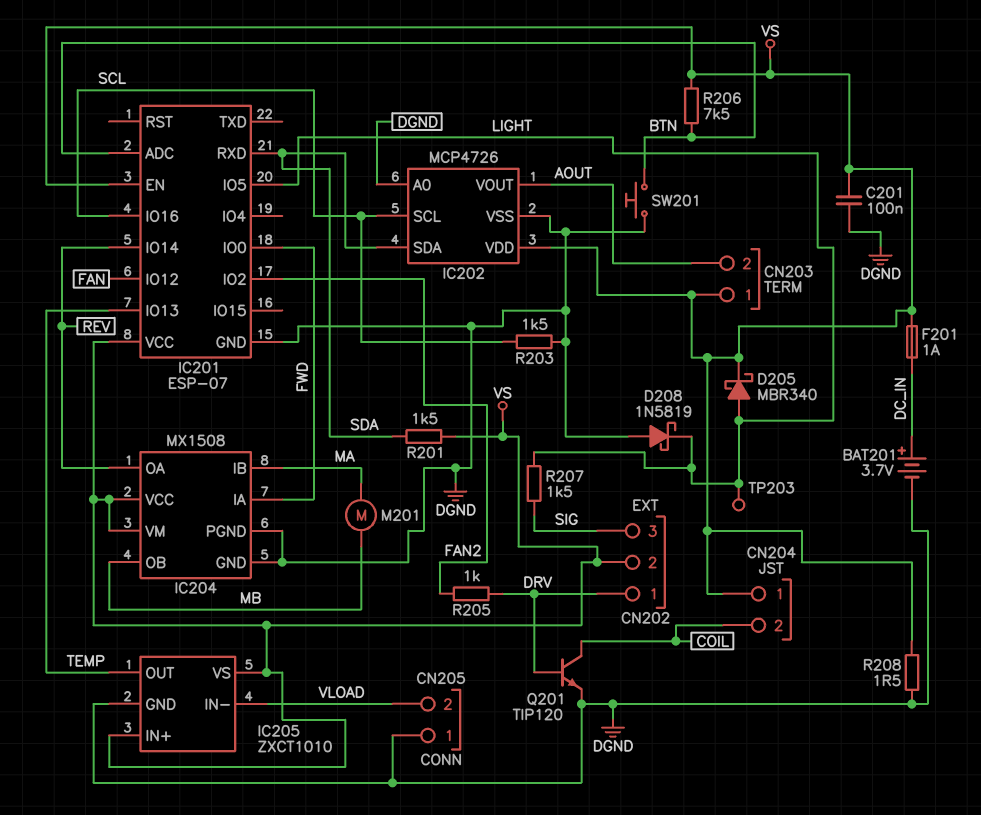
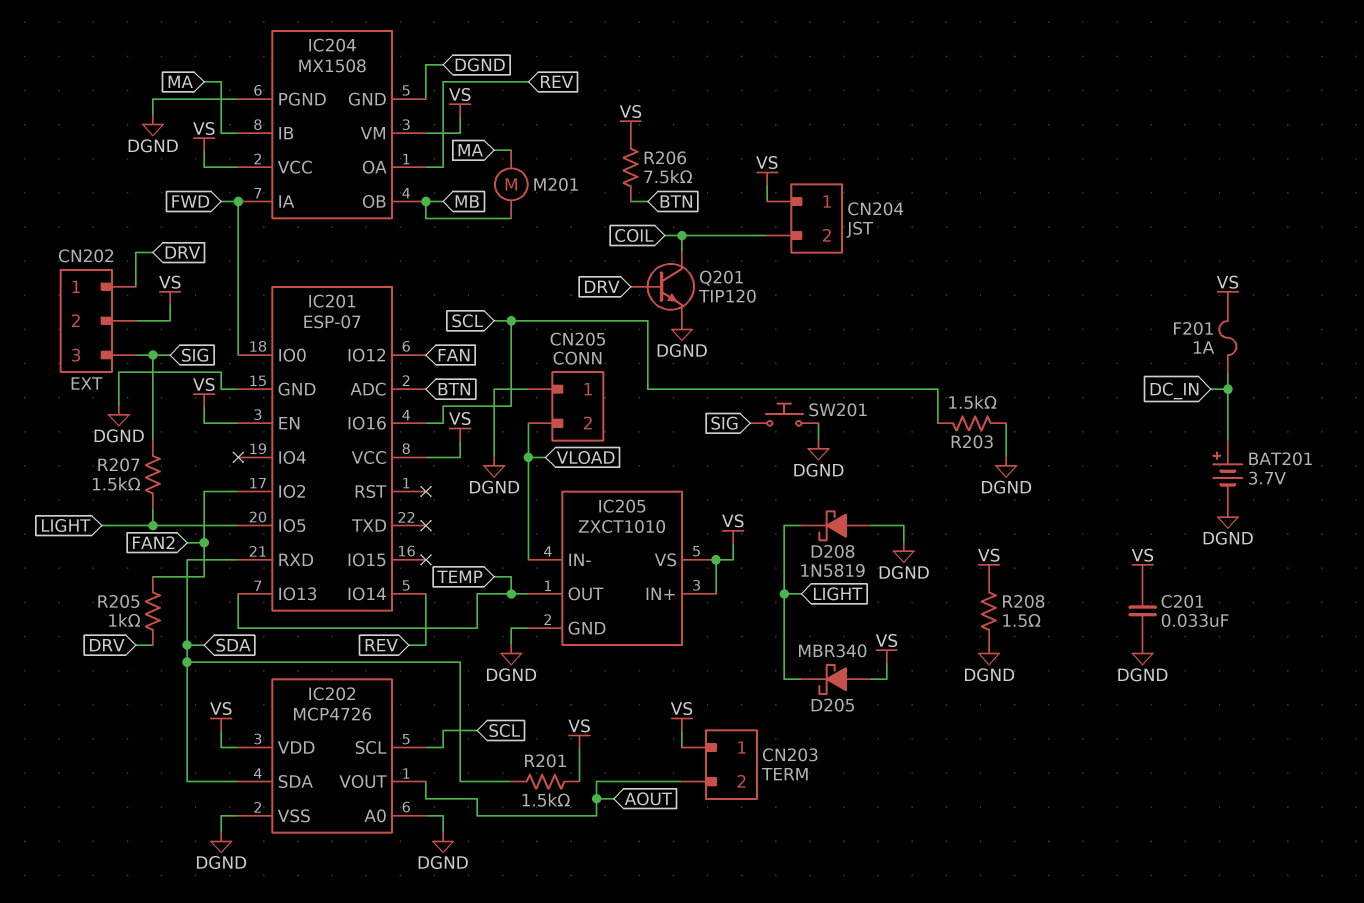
C201: 100nF (DGND, VS) -> 33nF (DGND, VS)
D205: schottky MBR340 (A LIGHT, K VS) -> schottky MBR340 (A VS, K LIGHT)
SW201: button (BTN, DGND) -> button (DGND, SIG)
TP203: test point (LIGHT) -> none

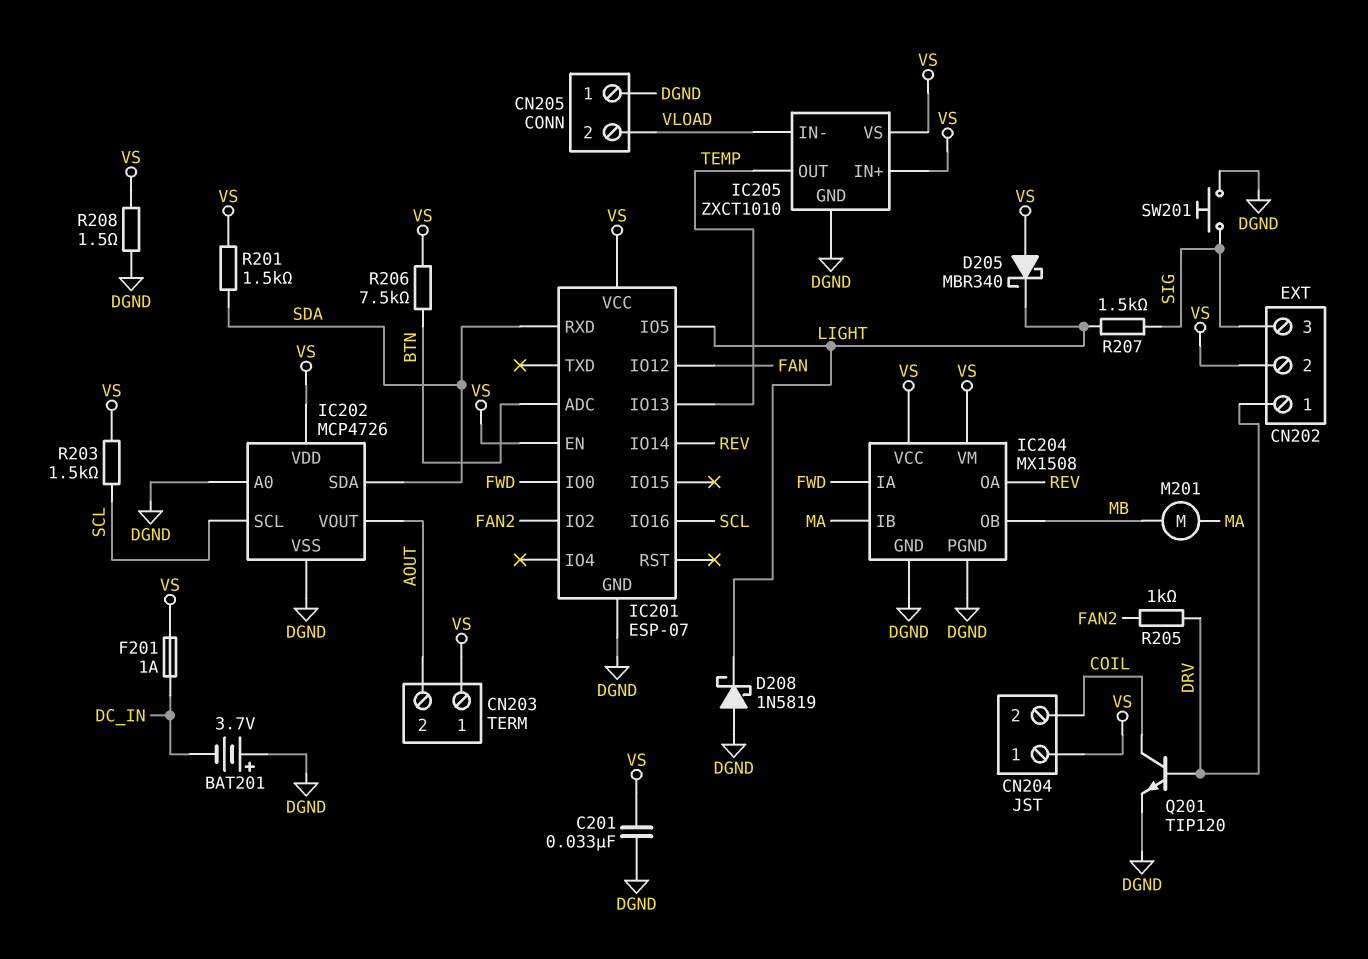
BAT201: 3.7V (plus DC_IN, minus DGND) -> 3.7V (plus DGND, minus DC_IN)
R203: 1.5k (DGND, SCL) -> 1.5k (SCL, VS)

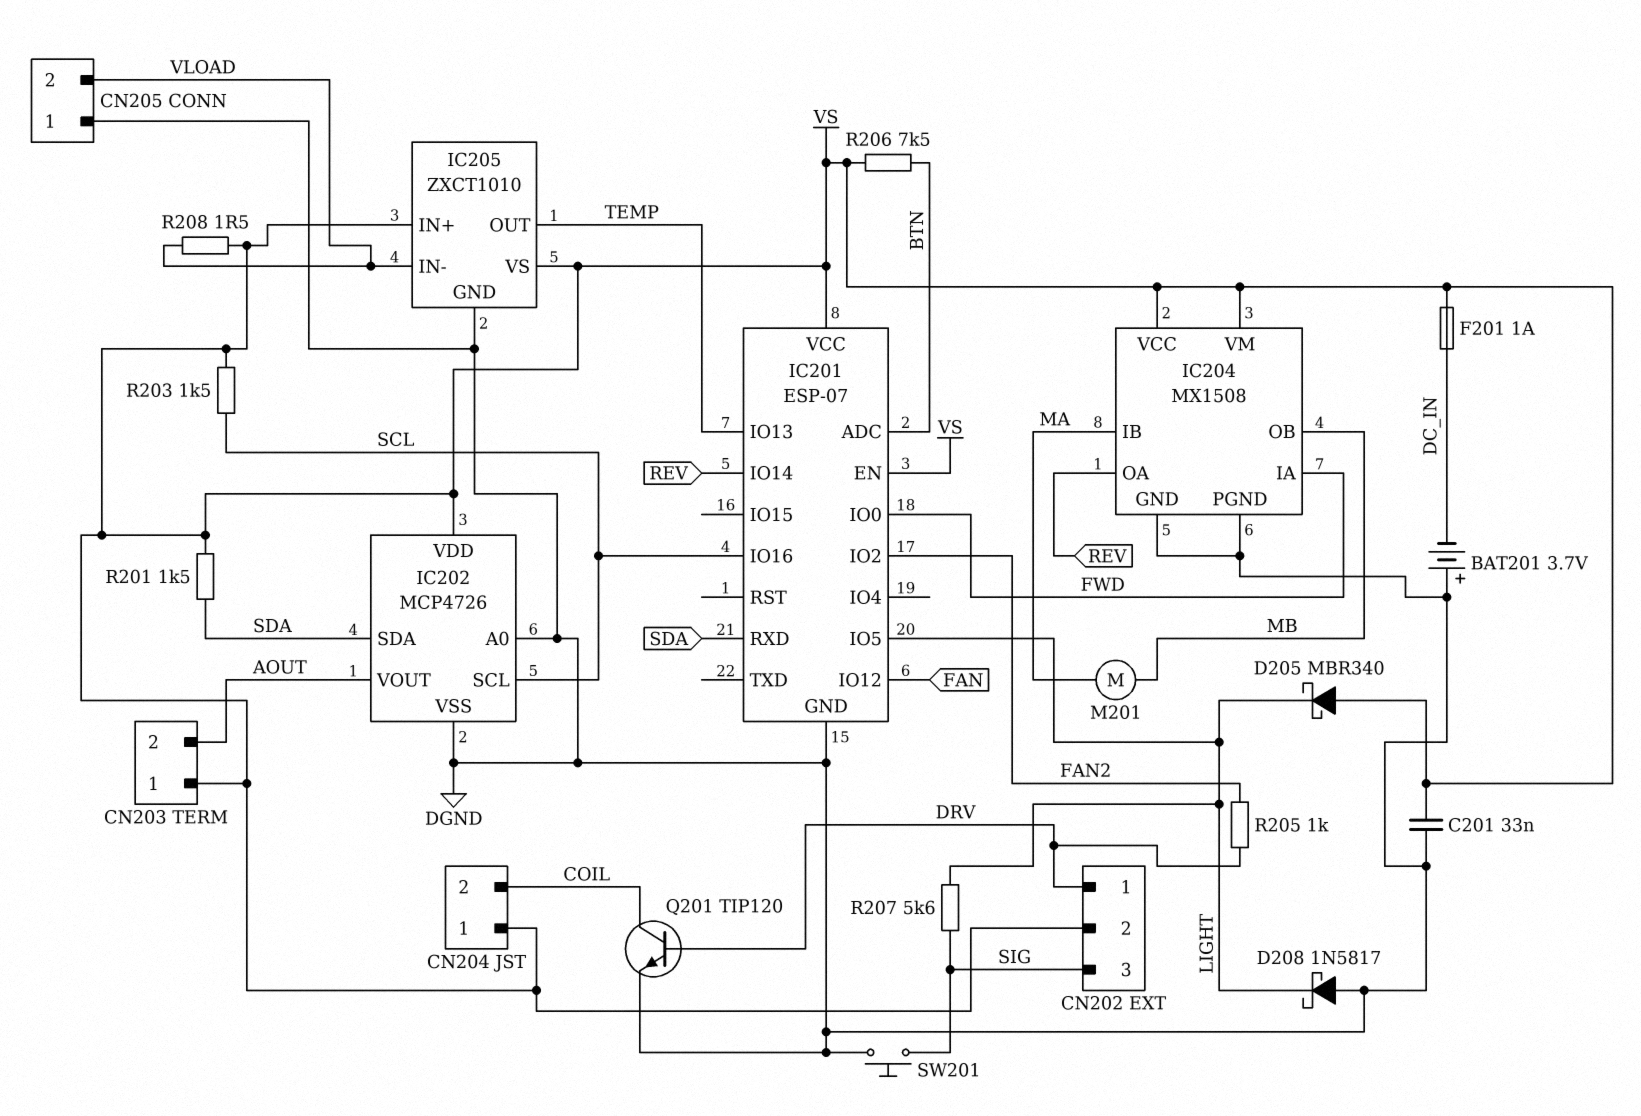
D208: schottky 1N5819 (A DGND, K LIGHT) -> schottky 1N5817 (A DGND, K LIGHT)
R207: 1.5k (LIGHT, SIG) -> 5.6k (LIGHT, SIG)
R208: 1.5 (DGND, VS) -> 1.5 (VLOAD, VS)

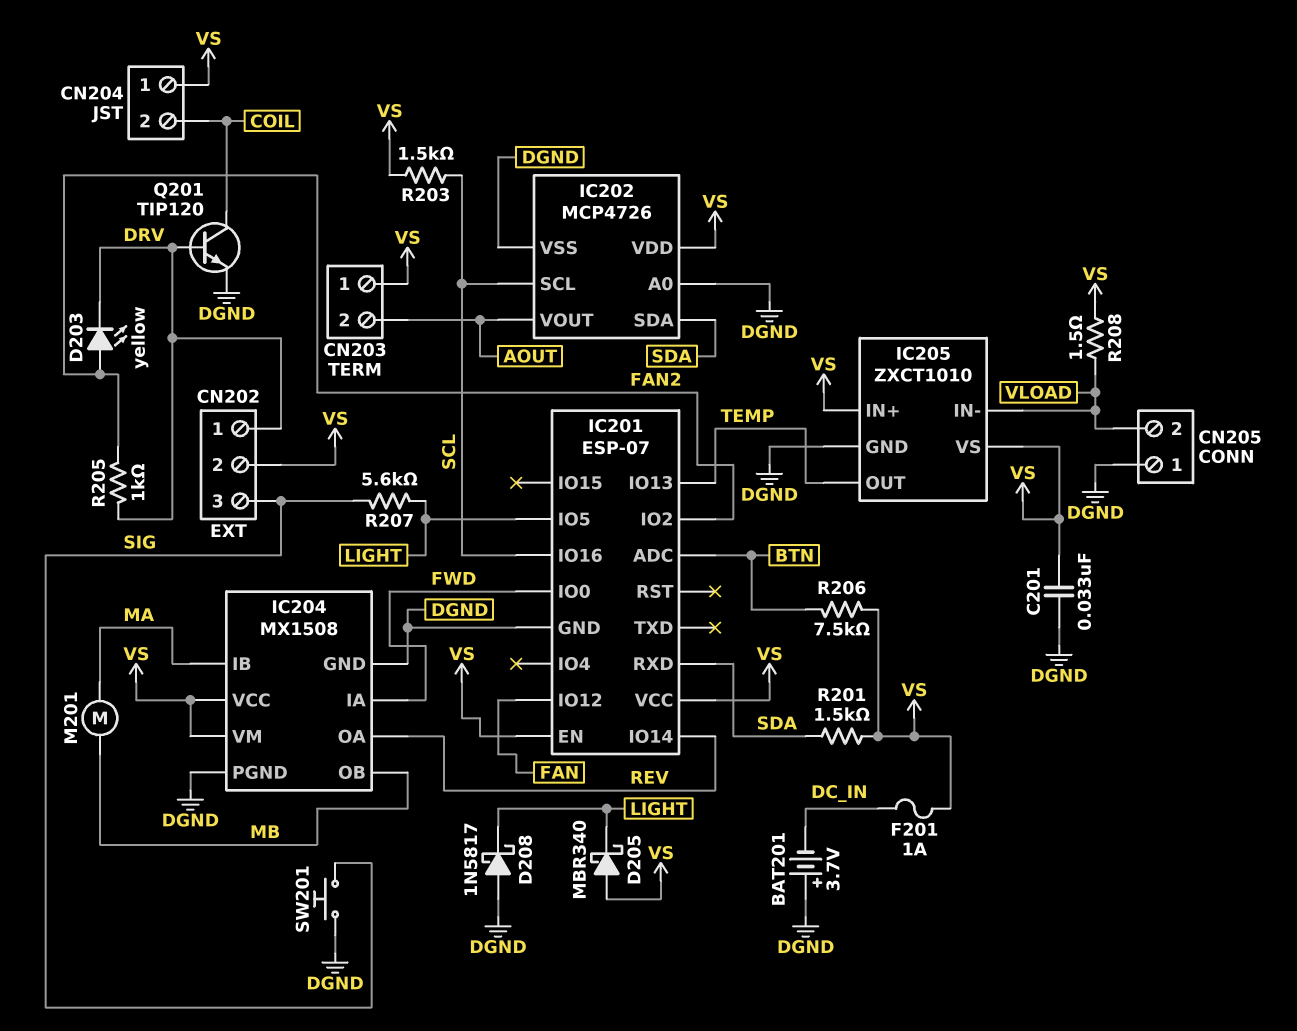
D203: none -> LED yellow (A FAN2, K DRV)

